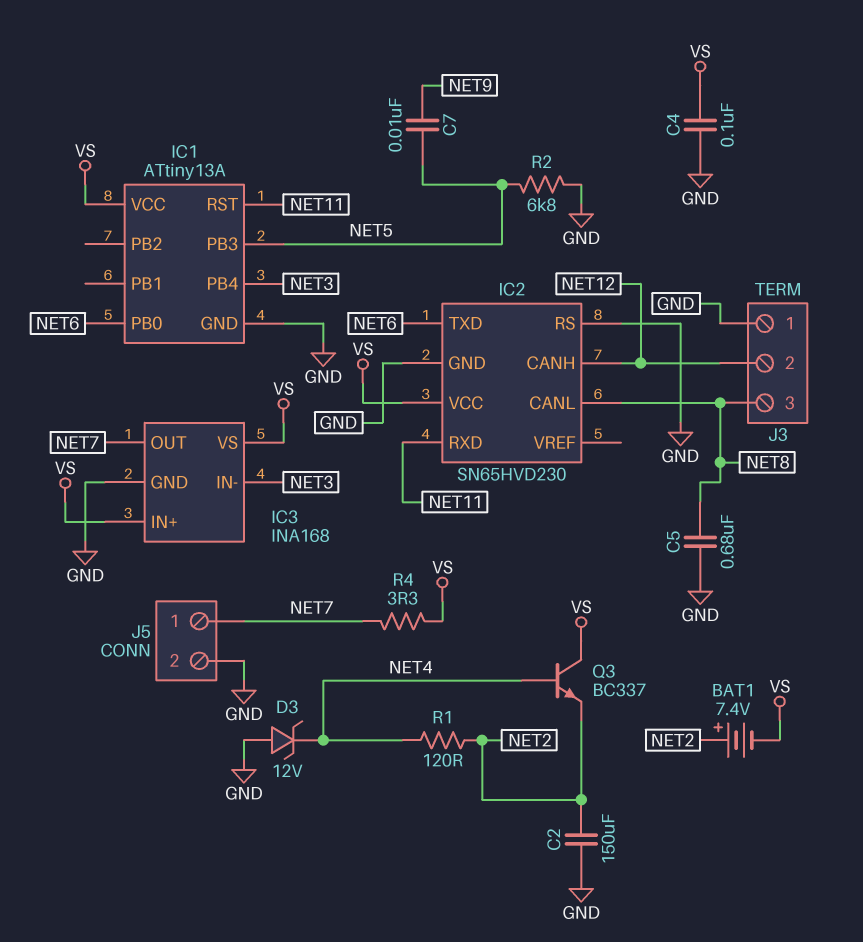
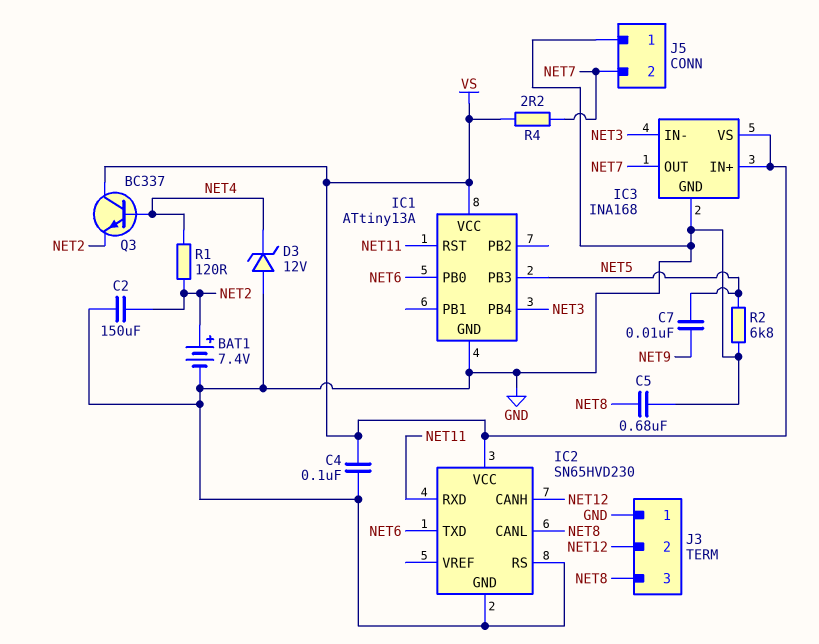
BAT1: 7.4V (plus NET2, minus VS) -> 7.4V (plus NET2, minus GND)
J5 pin 1: NET7 -> GND
J5 pin 2: GND -> NET7
R4: 3.3 (NET7, VS) -> 2.2 (NET7, VS)

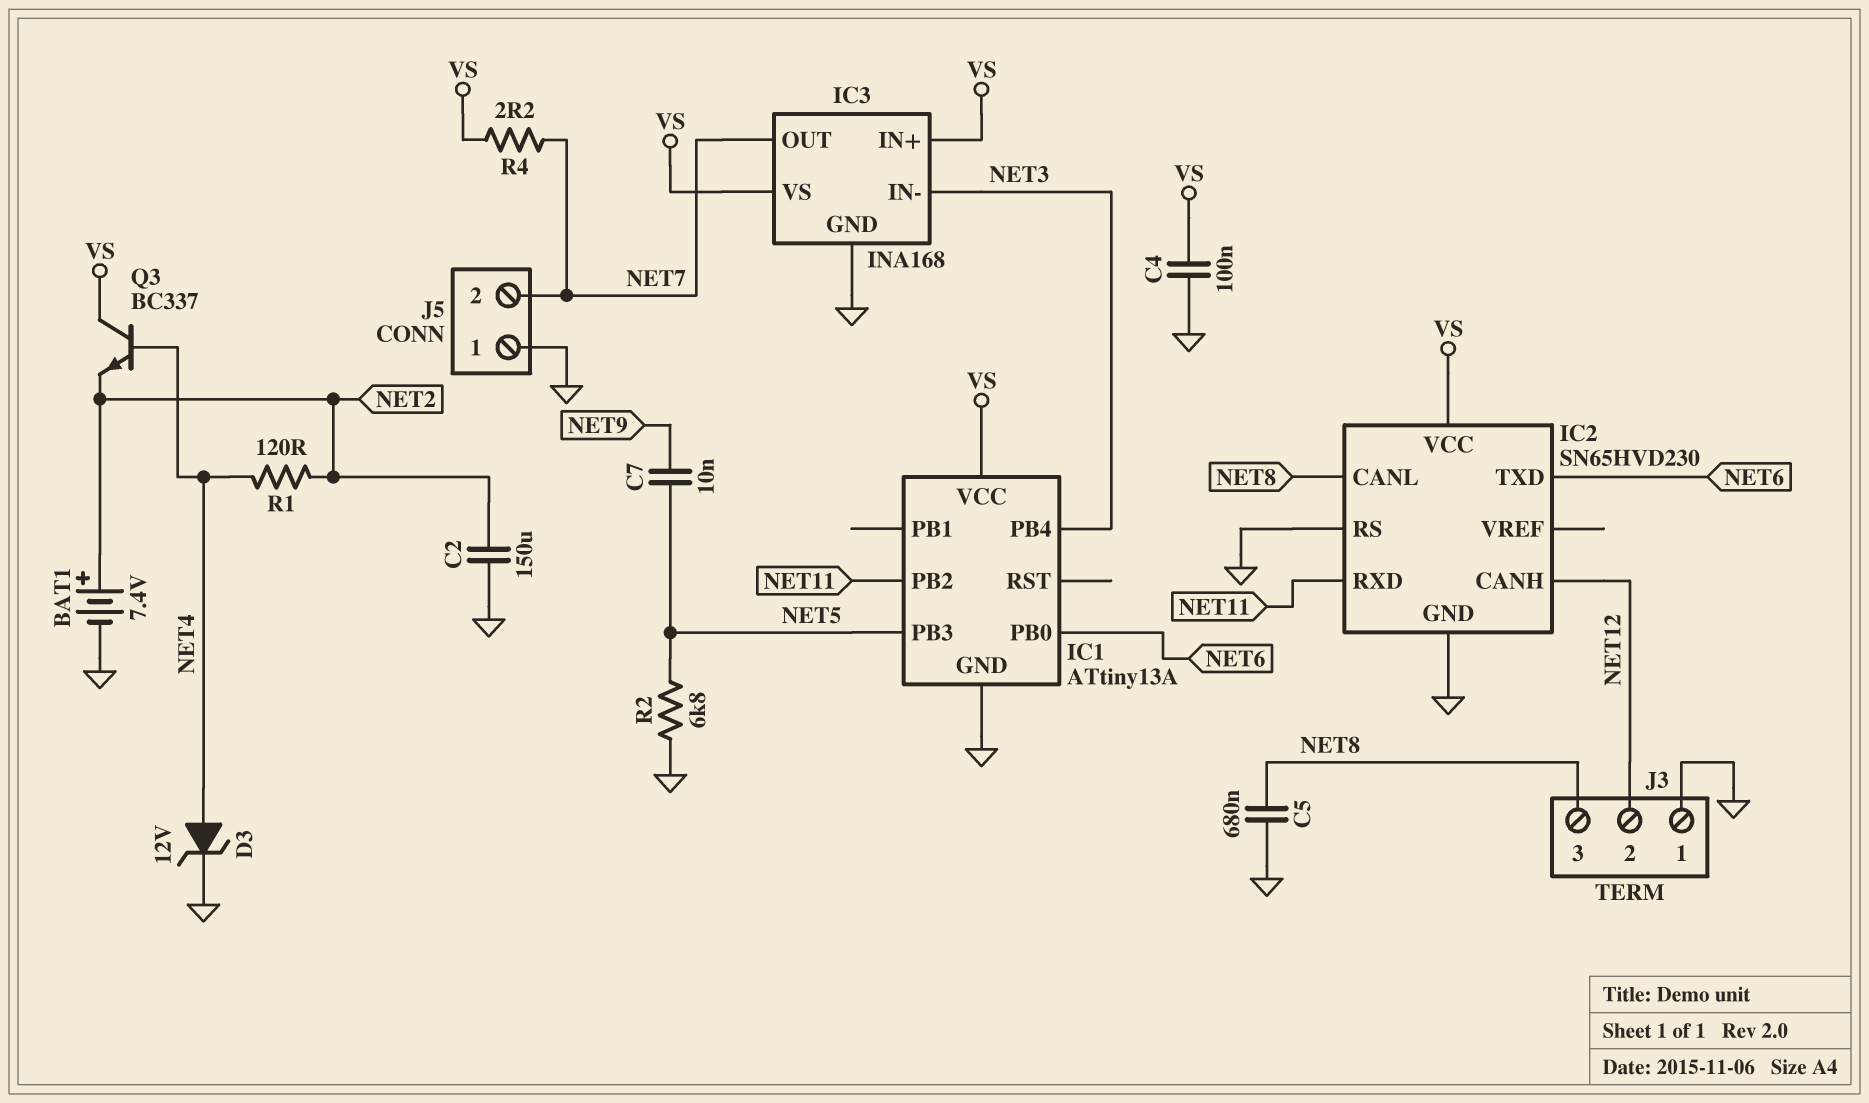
D3: zener 12V (A GND, K NET4) -> zener 12V (A NET4, K GND)
IC1 pin PB2: none -> NET11
IC1 pin RST: NET11 -> none

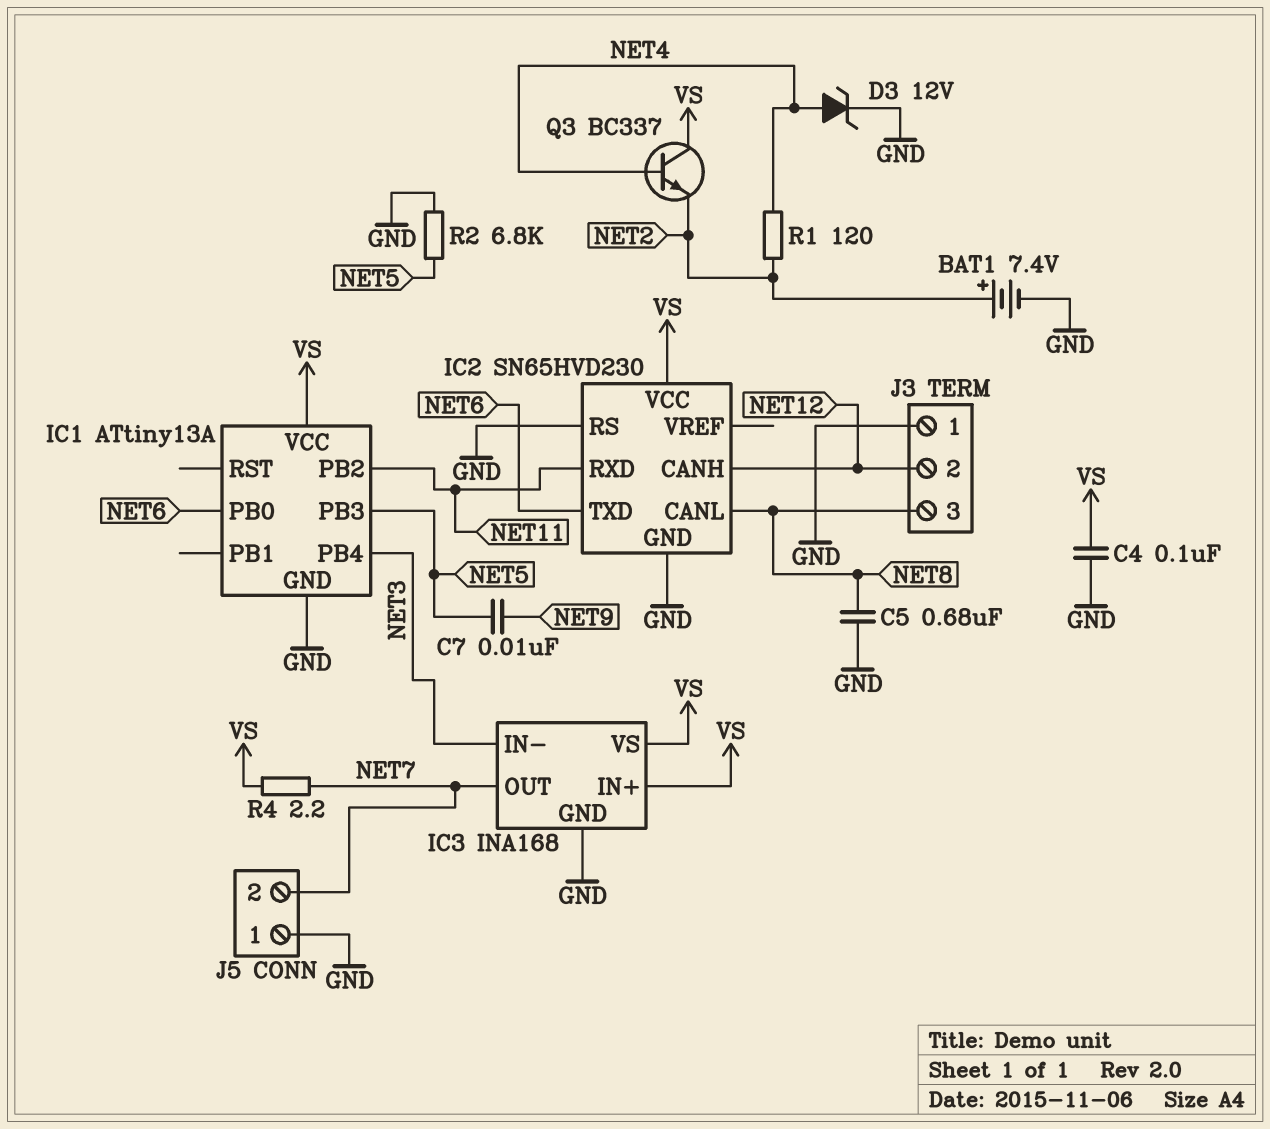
C2: 150uF (GND, NET2) -> none

